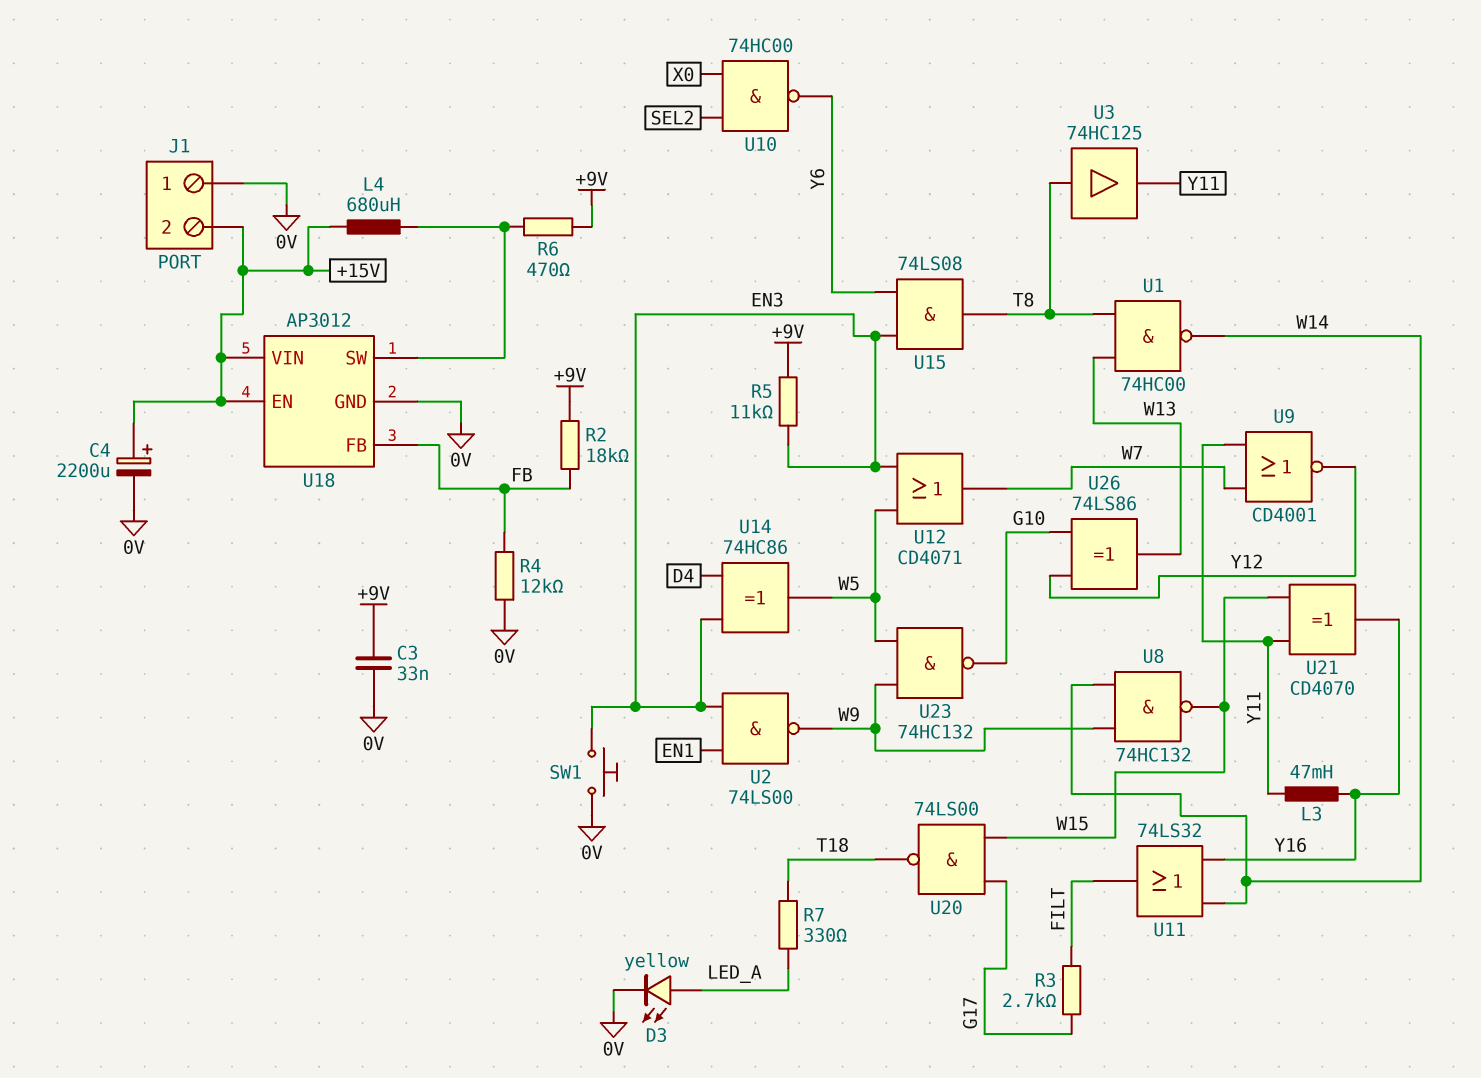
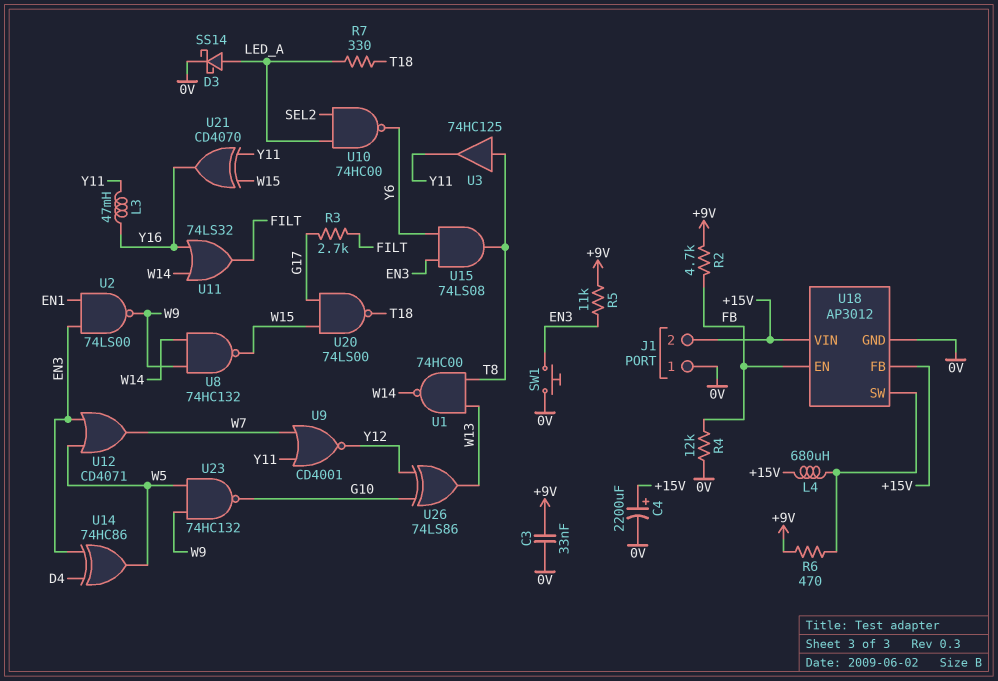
D3: LED yellow (A LED_A, K 0V) -> schottky SS14 (A LED_A, K 0V)
R2: 18k (+9V, FB) -> 4.7k (+9V, FB)
U10: NAND 74HC00 (in SEL2, in X0, out Y6) -> NAND 74HC00 (in LED_A, in SEL2, out Y6)
U18 pin EN: +15V -> FB
U18 pin FB: FB -> +15V

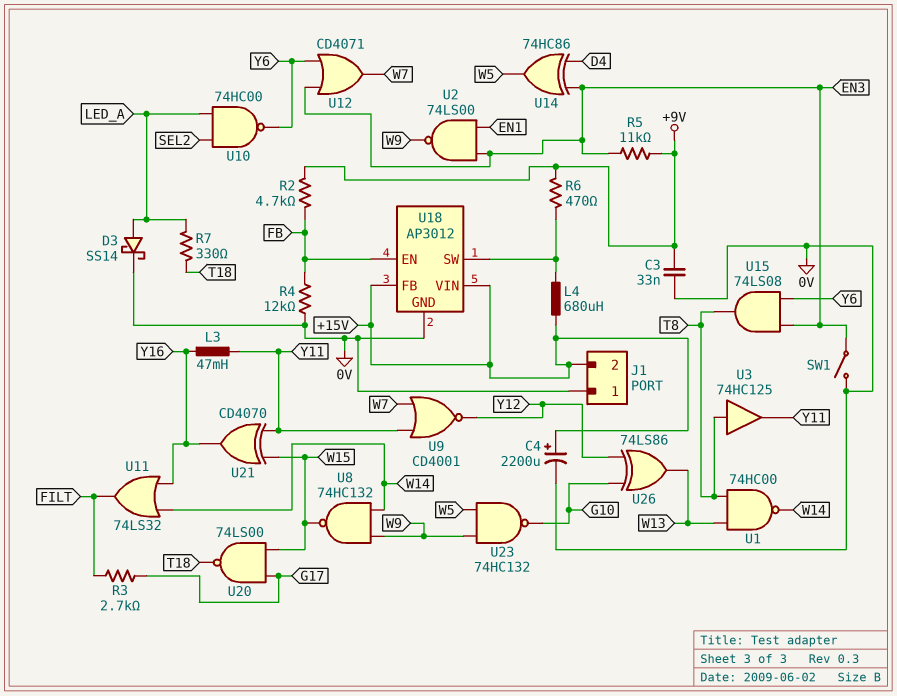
SW1: button (0V, EN3) -> switch (0V, EN3)
U12: OR CD4071 (in EN3, in W5, out W7) -> OR CD4071 (in EN3, in Y6, out W7)

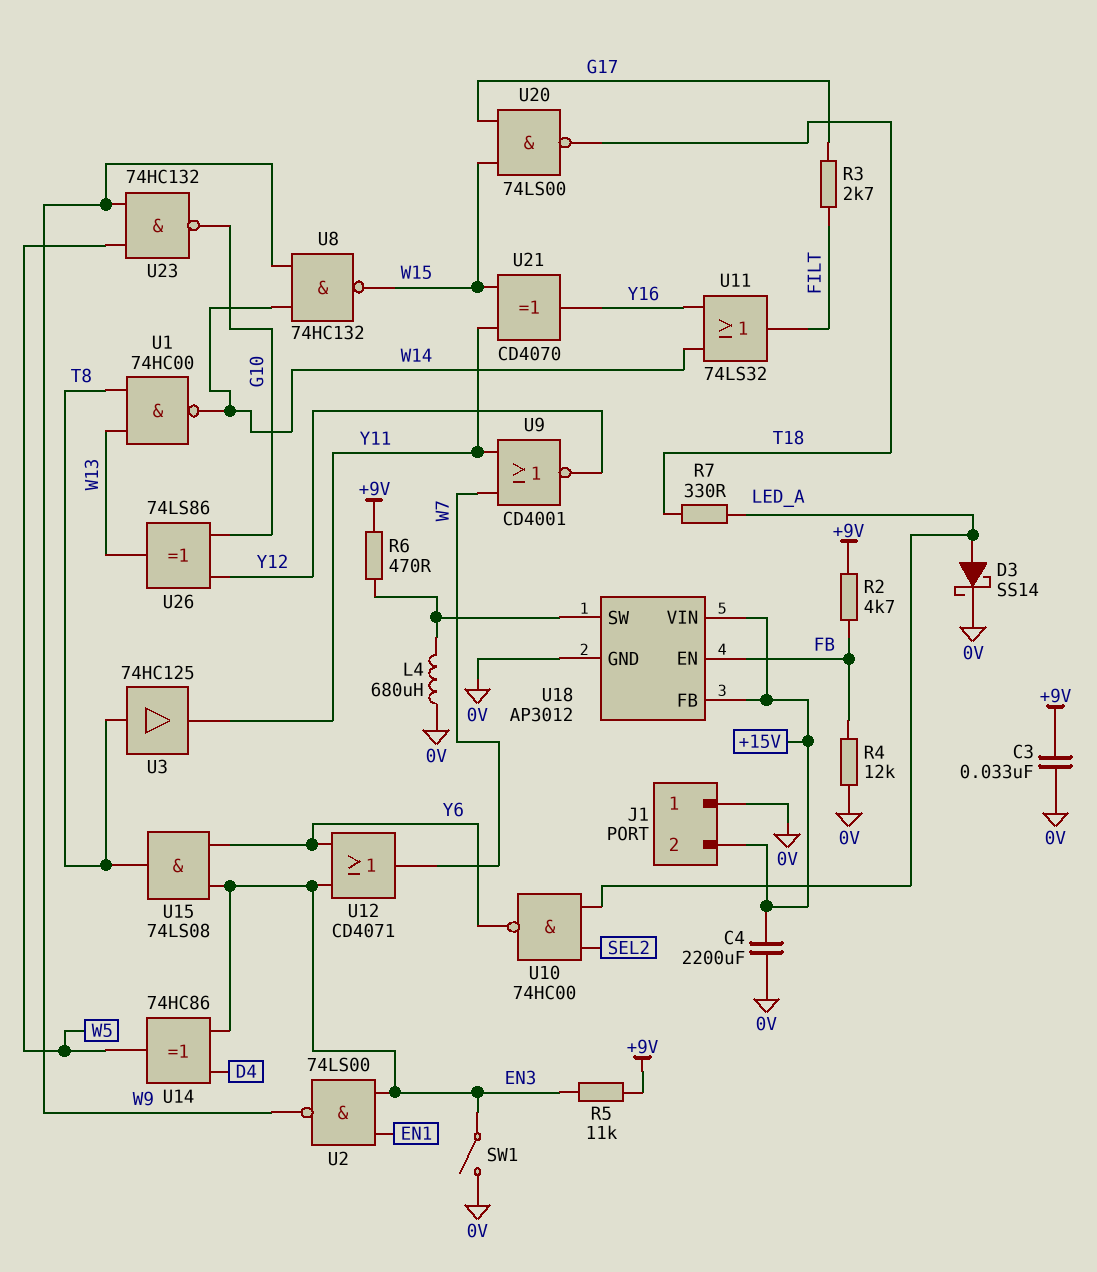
C4: 2200uF (plus +15V, minus 0V) -> 2200uF (+15V, 0V)
L3: 47mH (Y11, Y16) -> none
L4: 680uH (+15V, U18/SW) -> 680uH (0V, U18/SW)

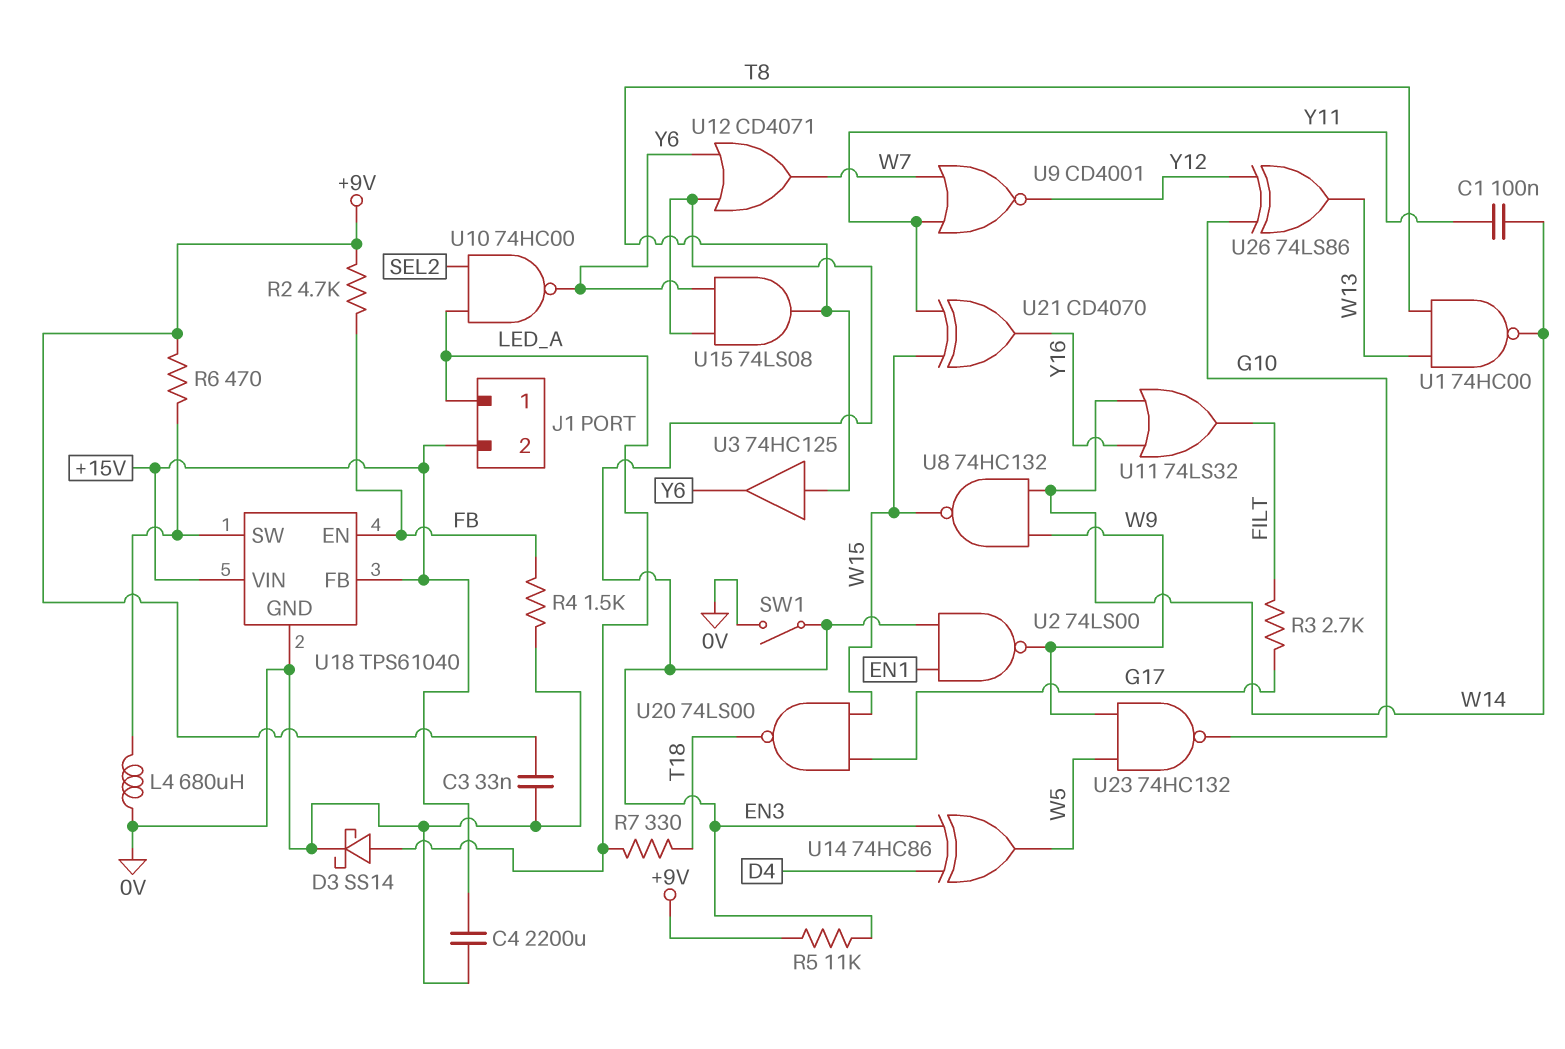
C1: none -> 100nF (W14, Y11)
J1 pin 1: 0V -> LED_A
R4: 12k (0V, FB) -> 1.5k (0V, FB)
U3: buffer 74HC125 (in T8, out Y11) -> buffer 74HC125 (in T8, out Y6)
U18: AP3012 -> TPS61040

